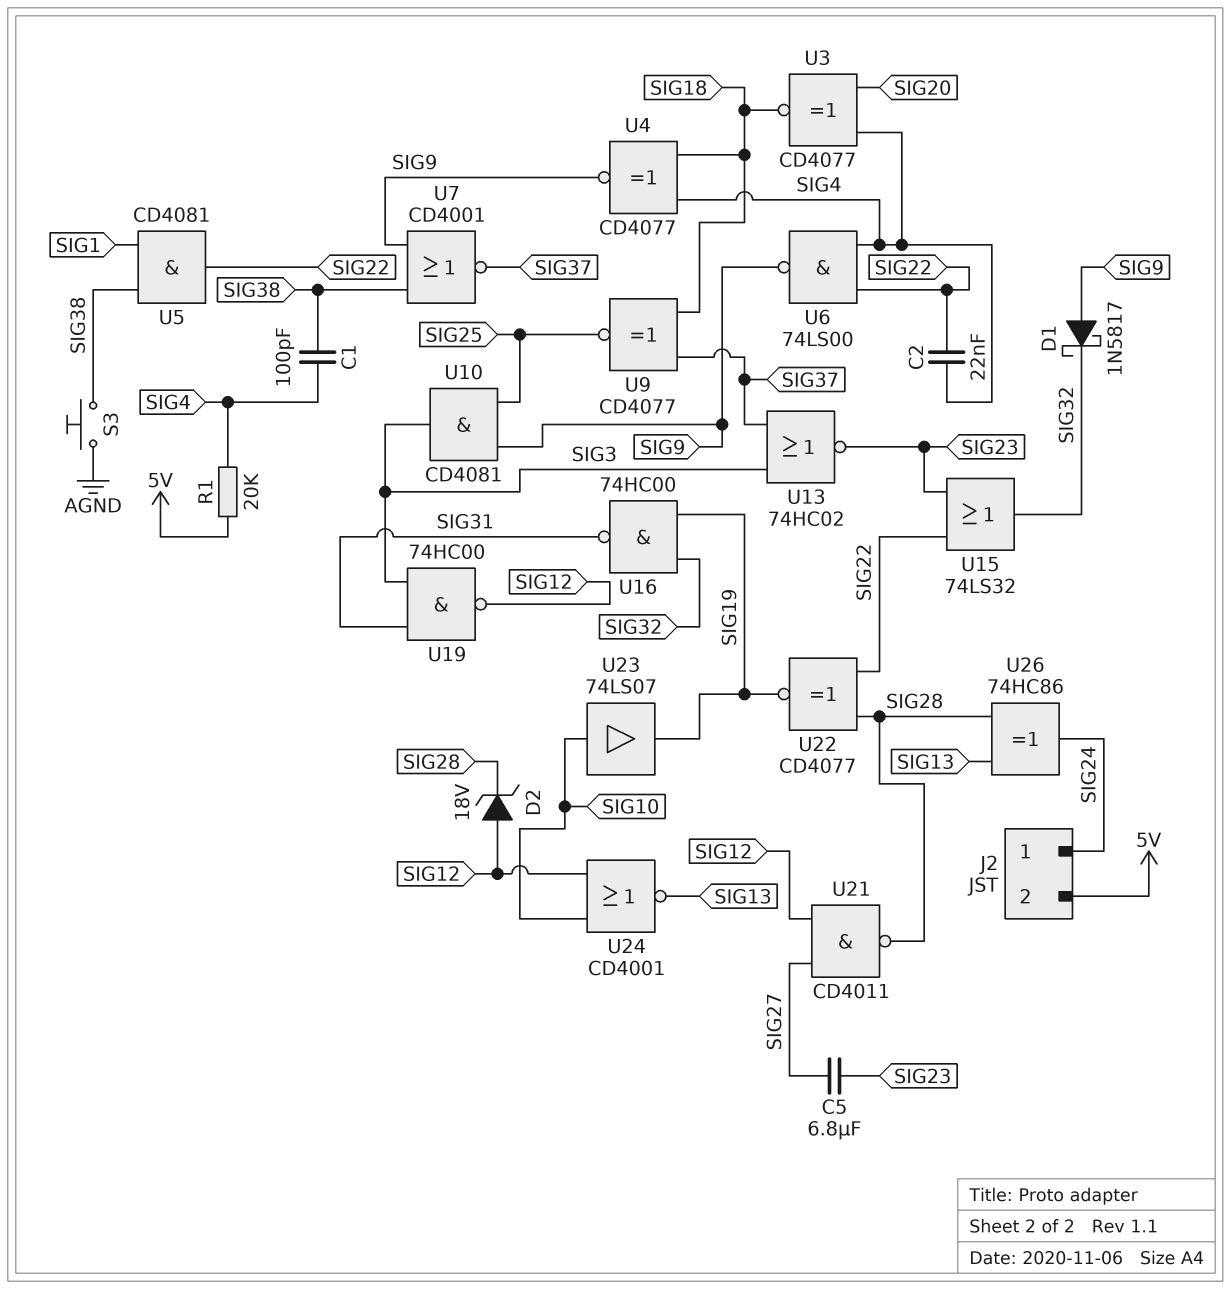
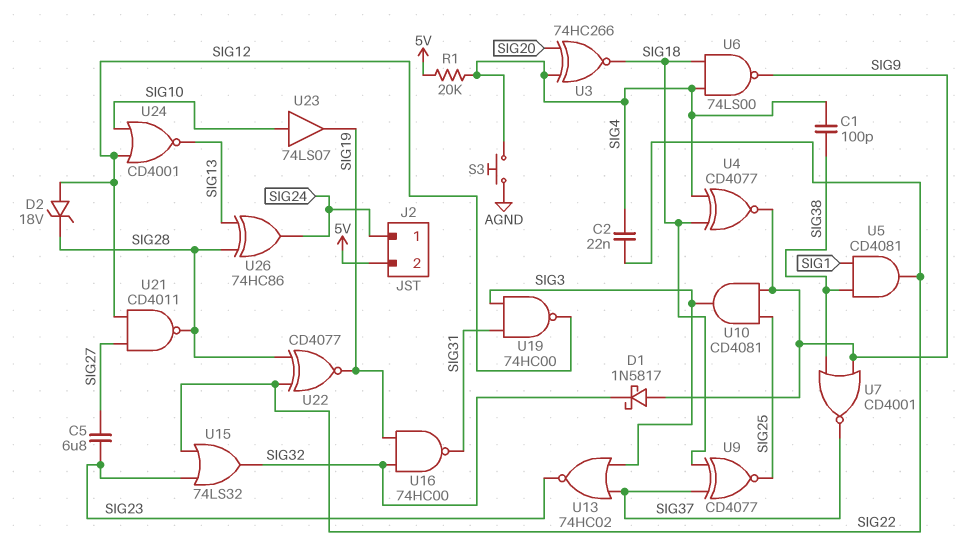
S3: button (AGND, SIG38) -> button (AGND, SIG4)
U3: XNOR CD4077 (in SIG4, in SIG20, out SIG18) -> XNOR 74HC266 (in SIG4, in SIG20, out SIG18)
U6: NAND 74LS00 (in SIG4, in SIG22, out SIG9) -> NAND 74LS00 (in SIG4, in SIG18, out SIG9)

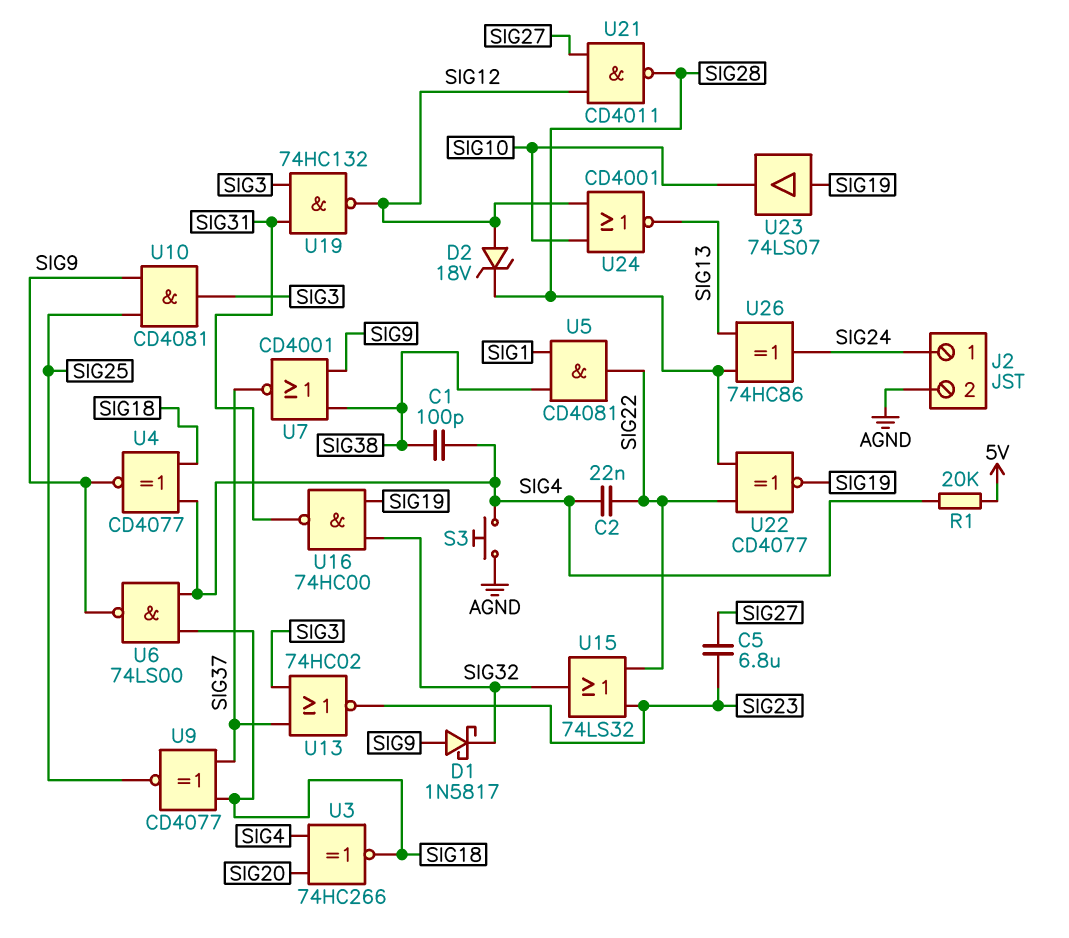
J2 pin 2: 5V -> AGND
U19: NAND 74HC00 (in SIG3, in SIG31, out SIG12) -> NAND 74HC132 (in SIG3, in SIG31, out SIG12)
U23: buffer 74LS07 (in SIG10, out SIG19) -> buffer 74LS07 (in SIG19, out SIG10)

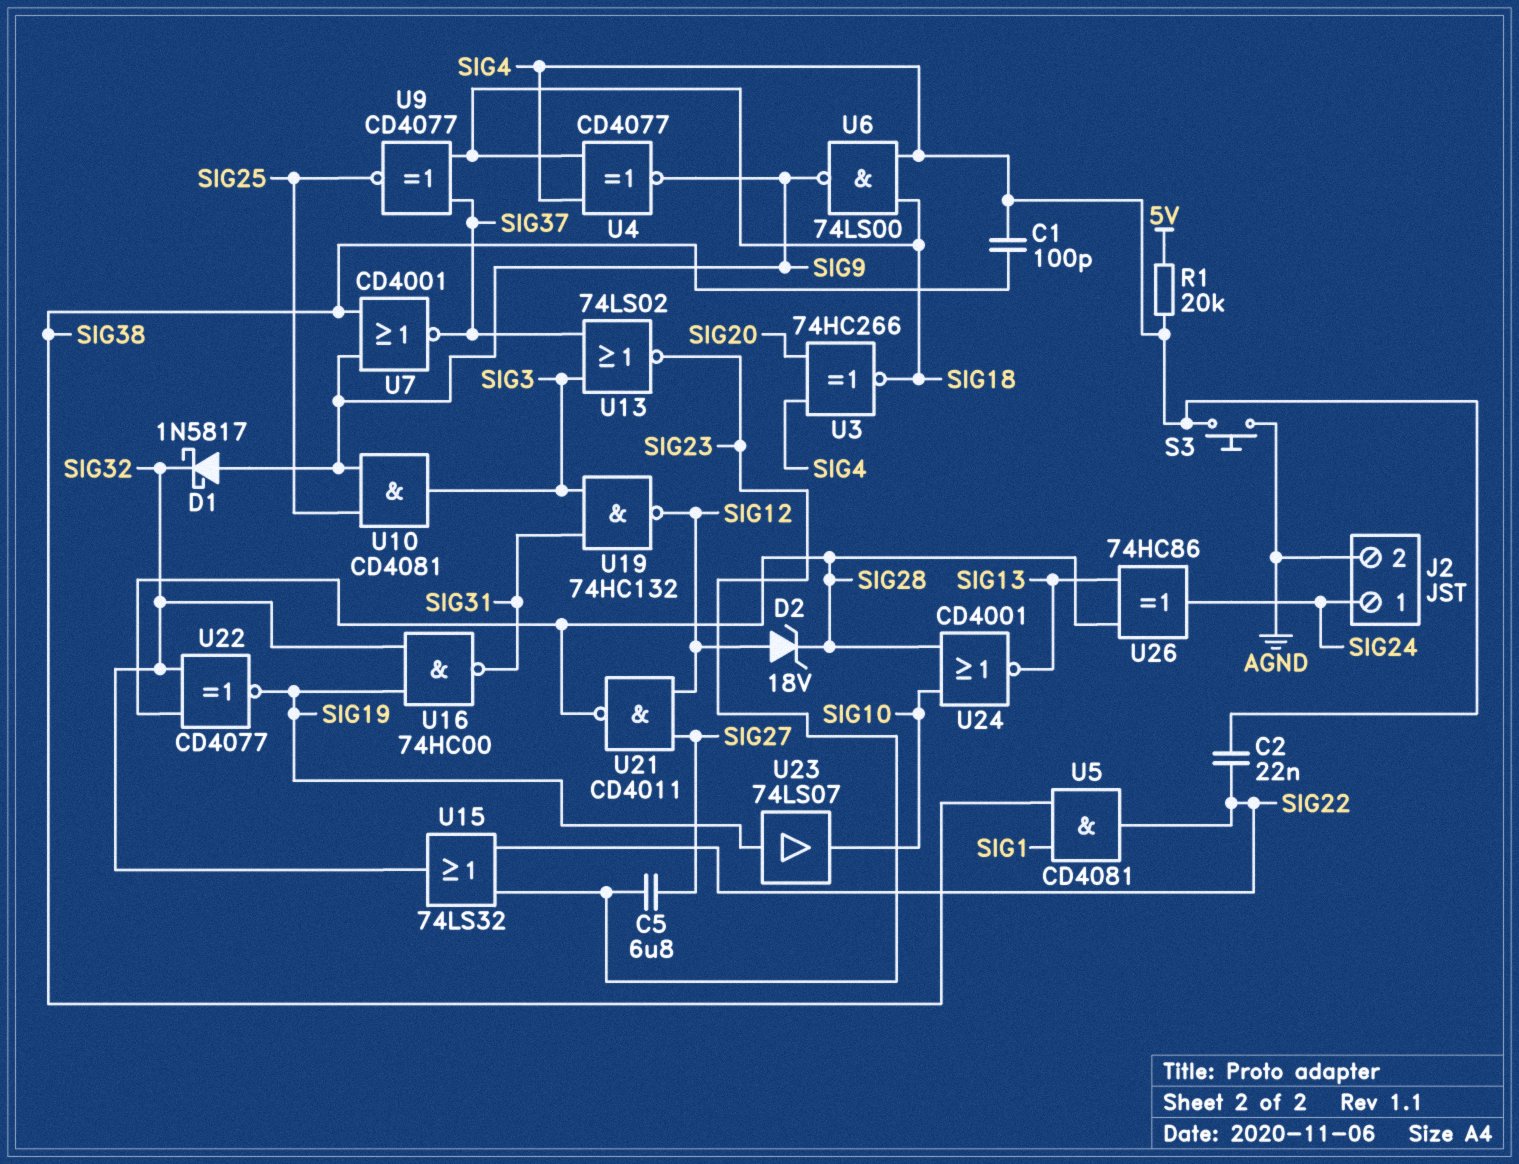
U13: NOR 74HC02 (in SIG3, in SIG37, out SIG23) -> NOR 74LS02 (in SIG3, in SIG37, out SIG23)
U22: XNOR CD4077 (in SIG22, in SIG28, out SIG19) -> XNOR CD4077 (in SIG28, in SIG32, out SIG19)
U24: NOR CD4001 (in SIG10, in SIG12, out SIG13) -> NOR CD4001 (in SIG10, in SIG28, out SIG13)

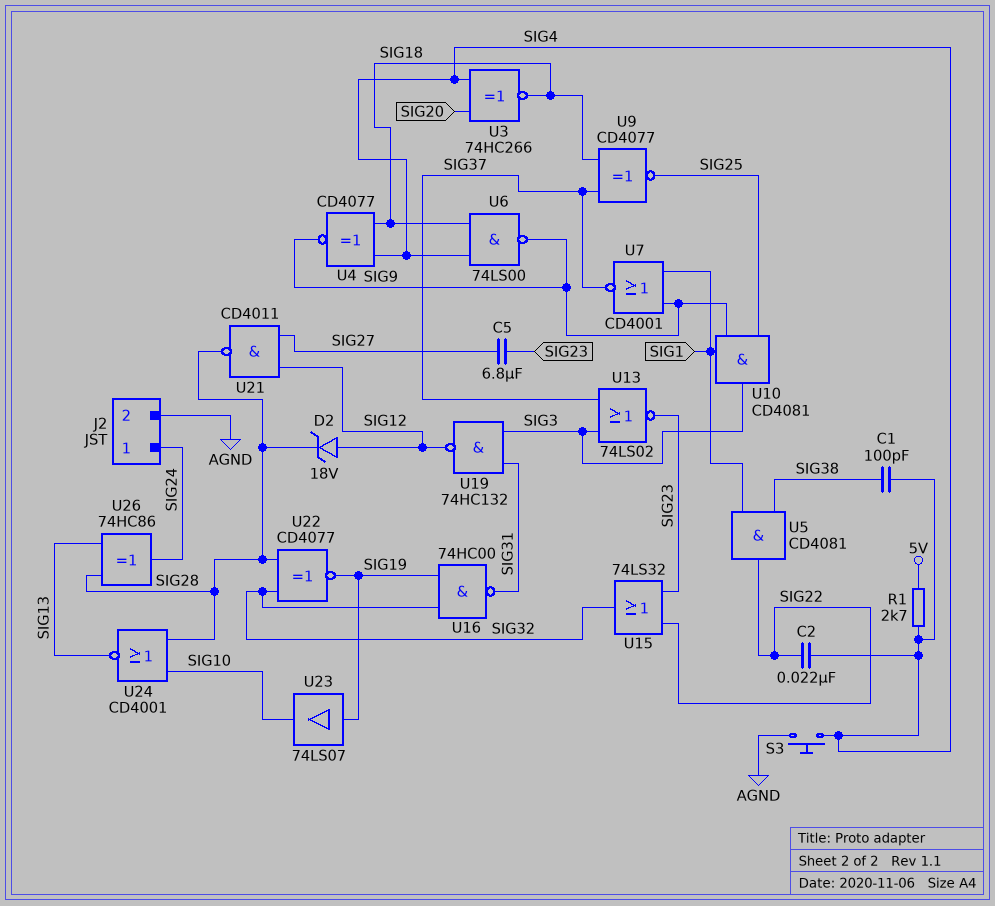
D1: schottky 1N5817 (A SIG9, K SIG32) -> none
R1: 20k (5V, SIG4) -> 2.7k (5V, SIG4)
U7: NOR CD4001 (in SIG9, in SIG38, out SIG37) -> NOR CD4001 (in SIG1, in SIG9, out SIG37)

